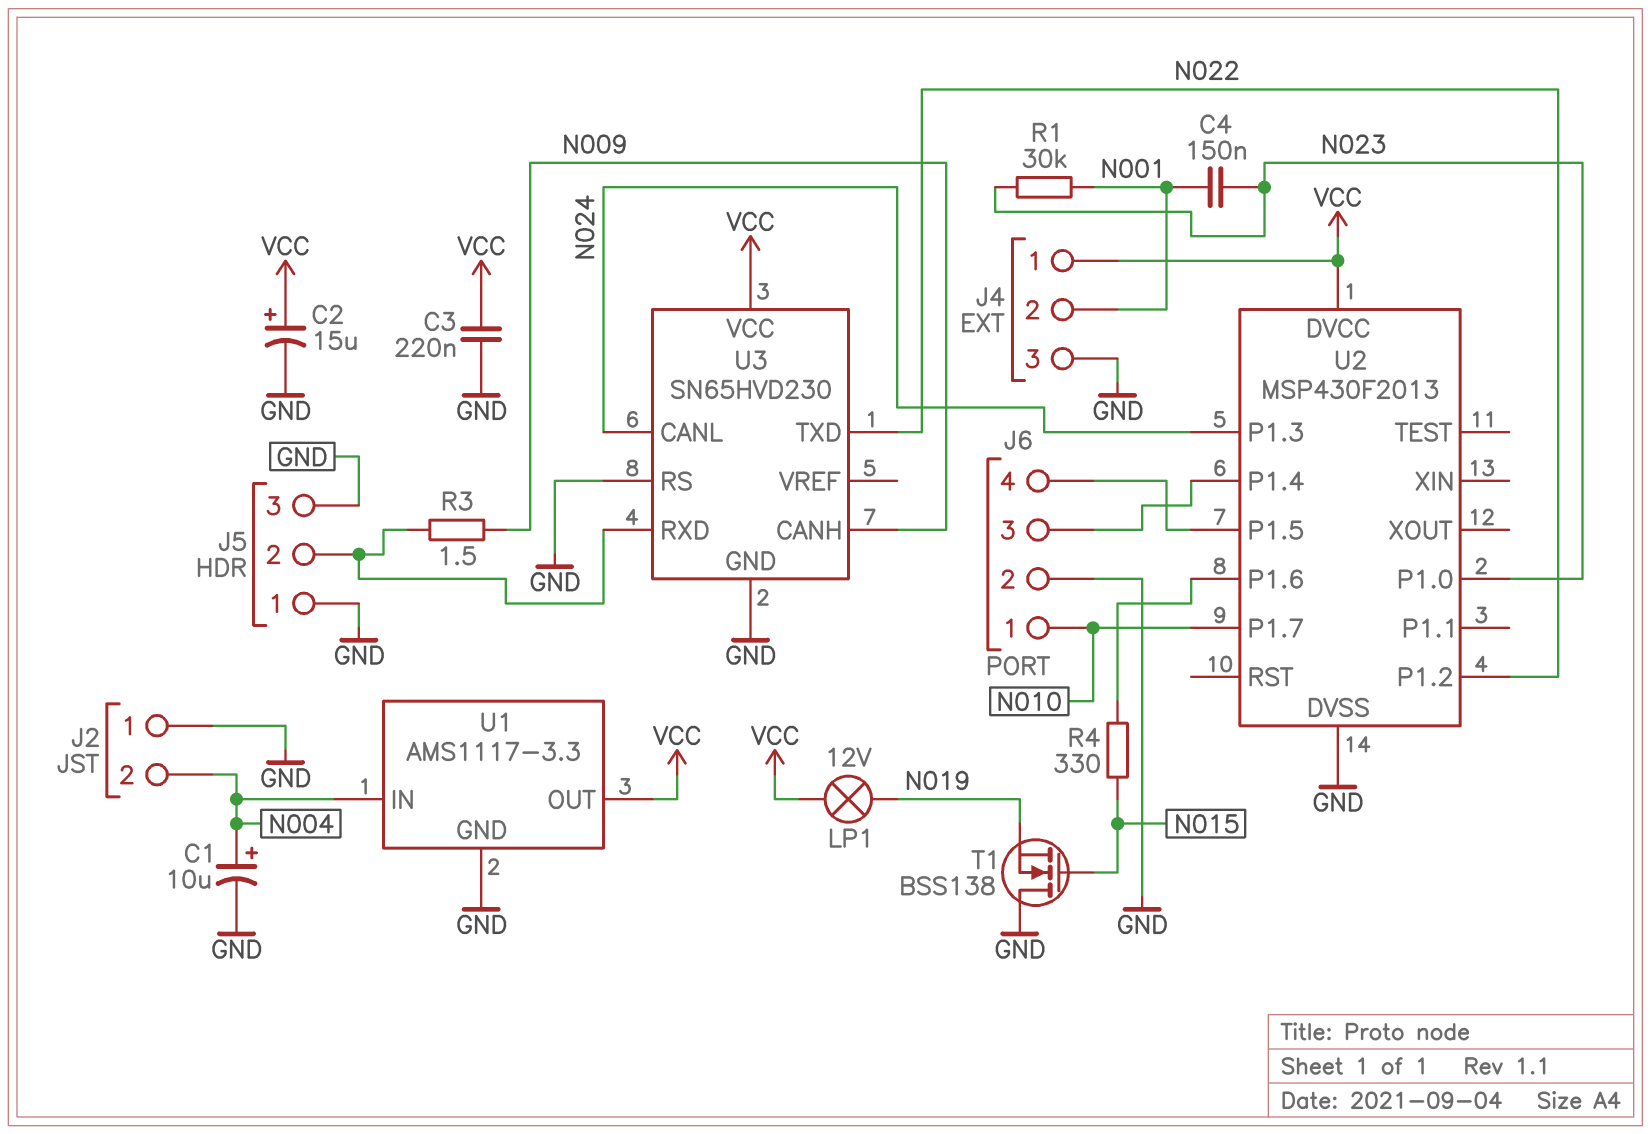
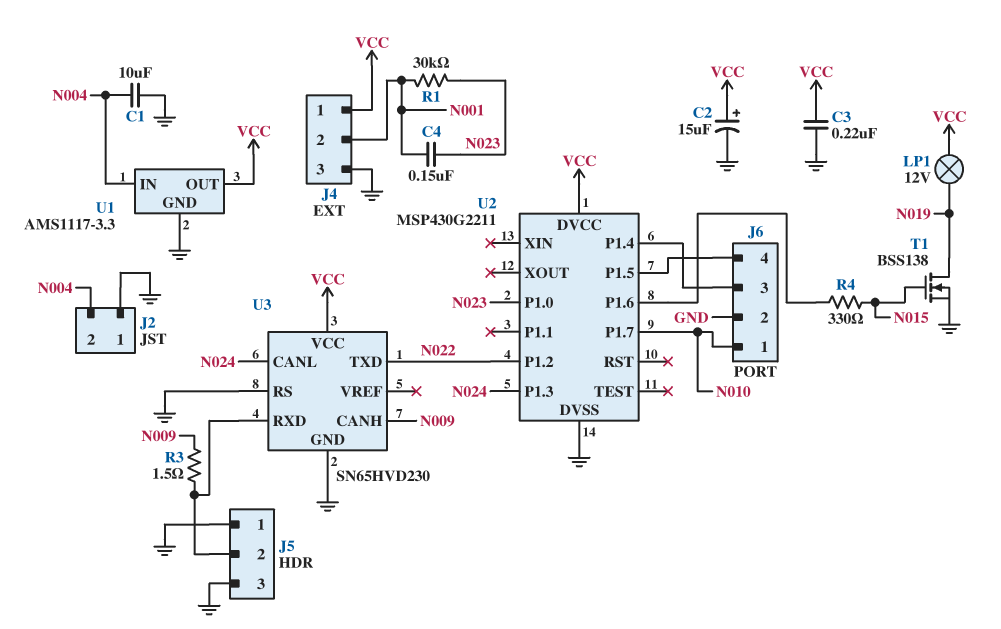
C1: 10uF (plus N004, minus GND) -> 10uF (GND, N004)
T1: NMOS BSS138 (G N015, D GND, S N019) -> NMOS BSS138 (G N015, D N019, S GND)
U2: MSP430F2013 -> MSP430G2211

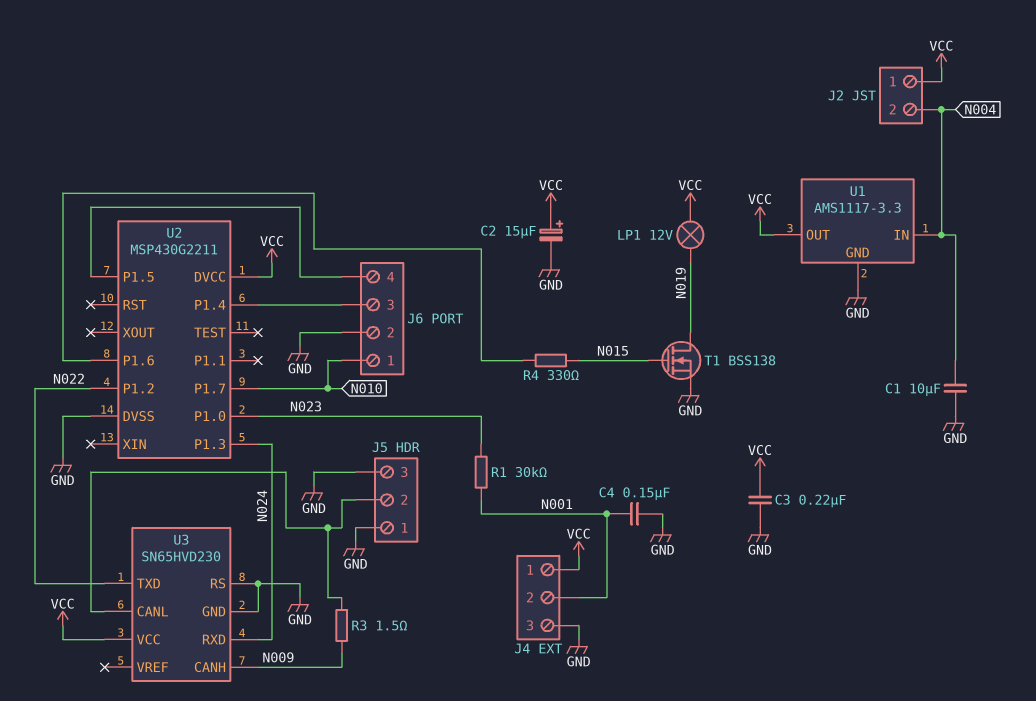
C4: 150nF (N001, N023) -> 150nF (GND, N001)
J2 pin 1: GND -> VCC
U3 pin CANL: N024 -> J5/2
U3 pin RXD: J5/2 -> N024

